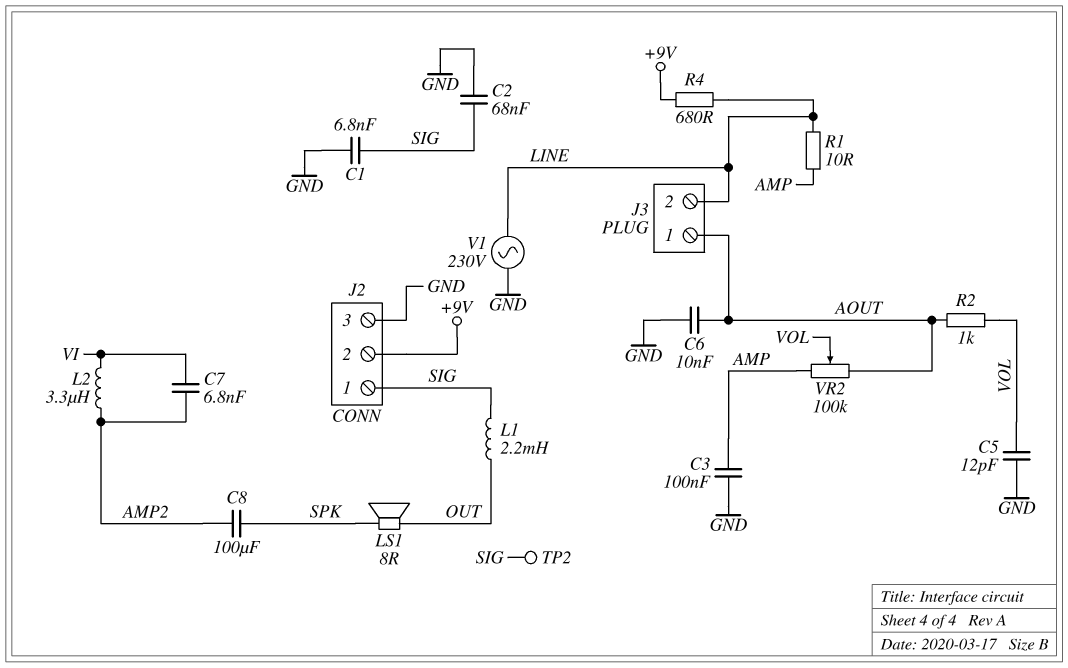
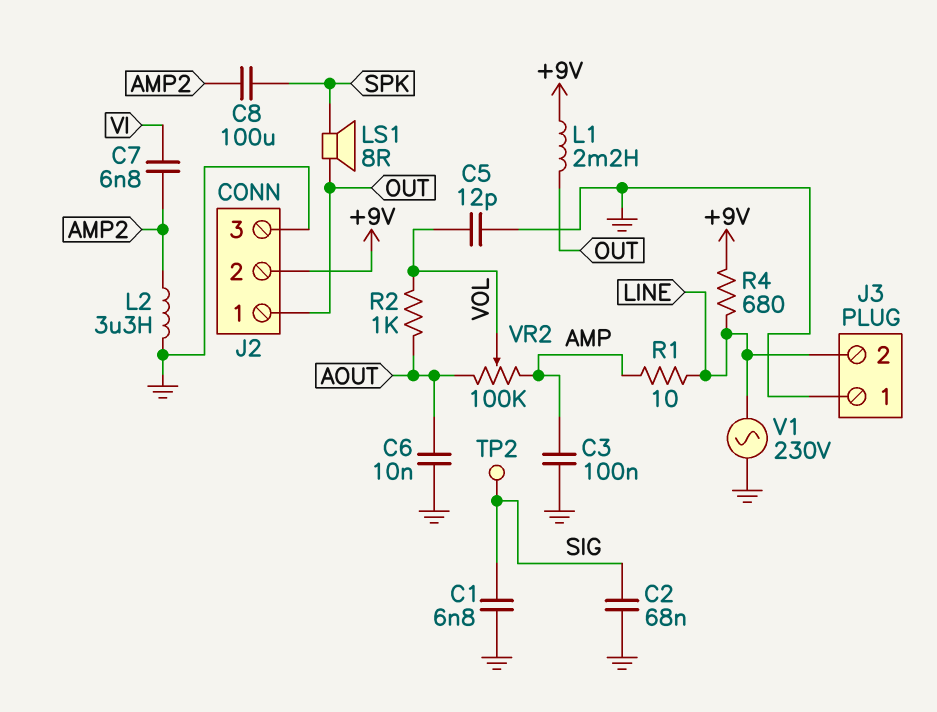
J2 pin 1: SIG -> OUT
J3 pin 1: AOUT -> GND
L1: 2.2mH (OUT, SIG) -> 2.2mH (+9V, OUT)
L2: 3.3uH (AMP2, VI) -> 3.3uH (AMP2, GND)

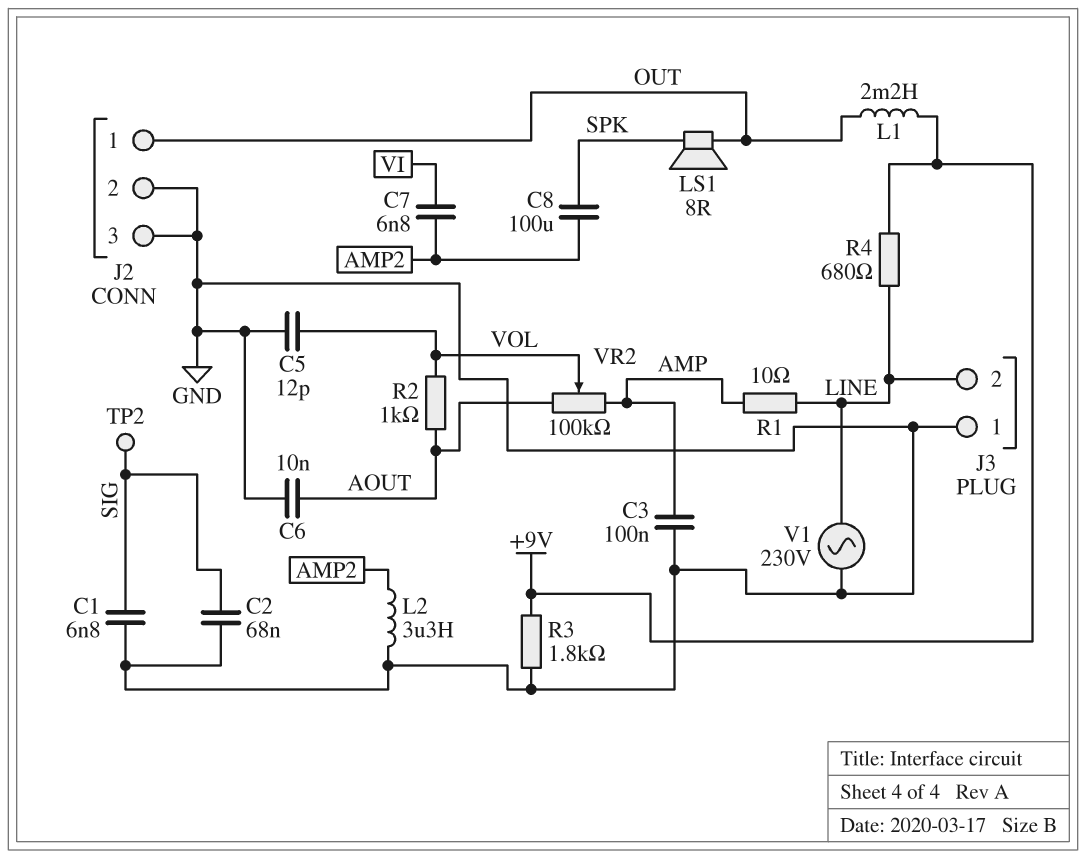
J2 pin 2: +9V -> GND
R3: none -> 1.8k (+9V, GND)

